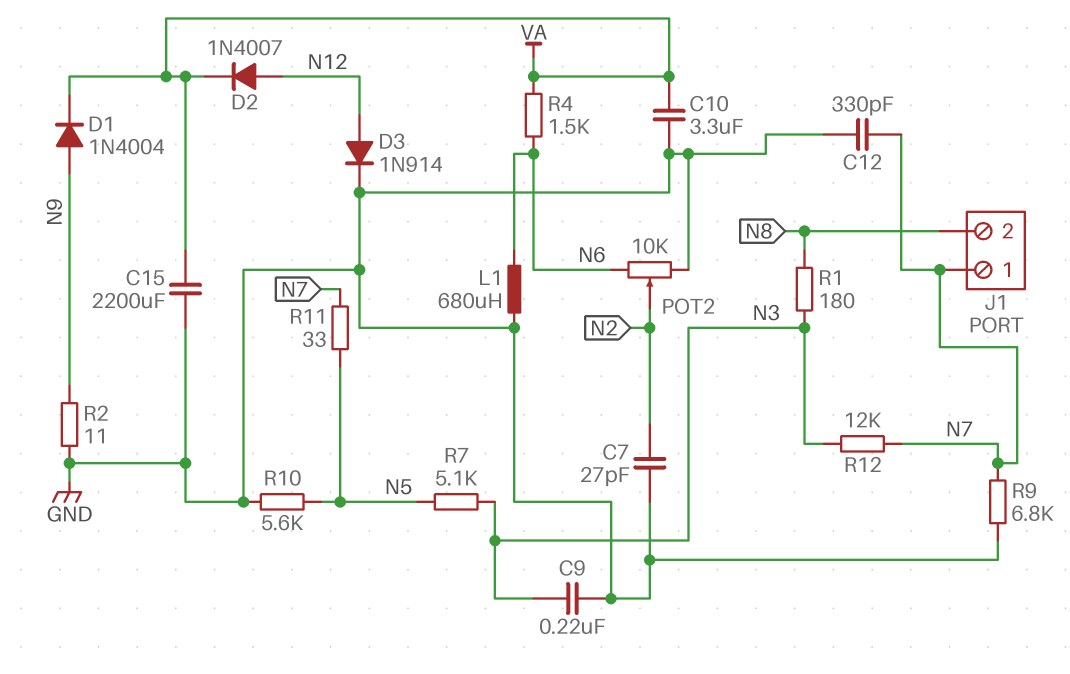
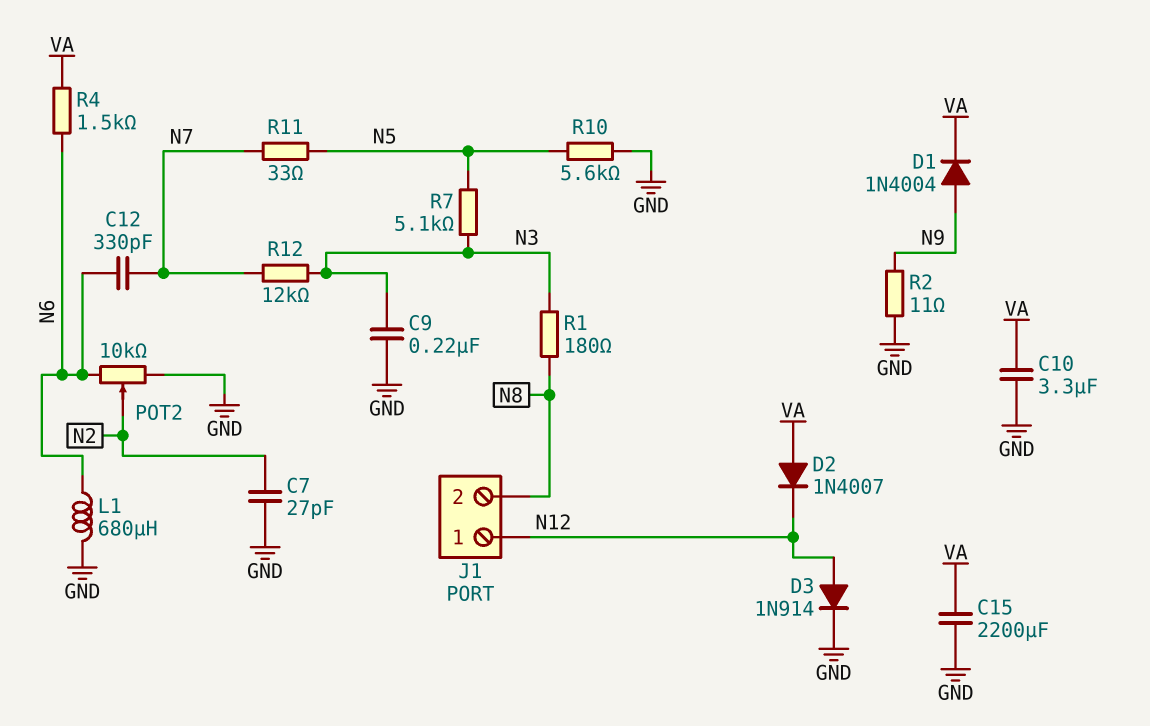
C12: 330pF (GND, N7) -> 330pF (N6, N7)
D2: diode 1N4007 (A N12, K VA) -> diode 1N4007 (A VA, K N12)
J1 pin 1: N7 -> N12
R9: 6.8k (GND, N7) -> none

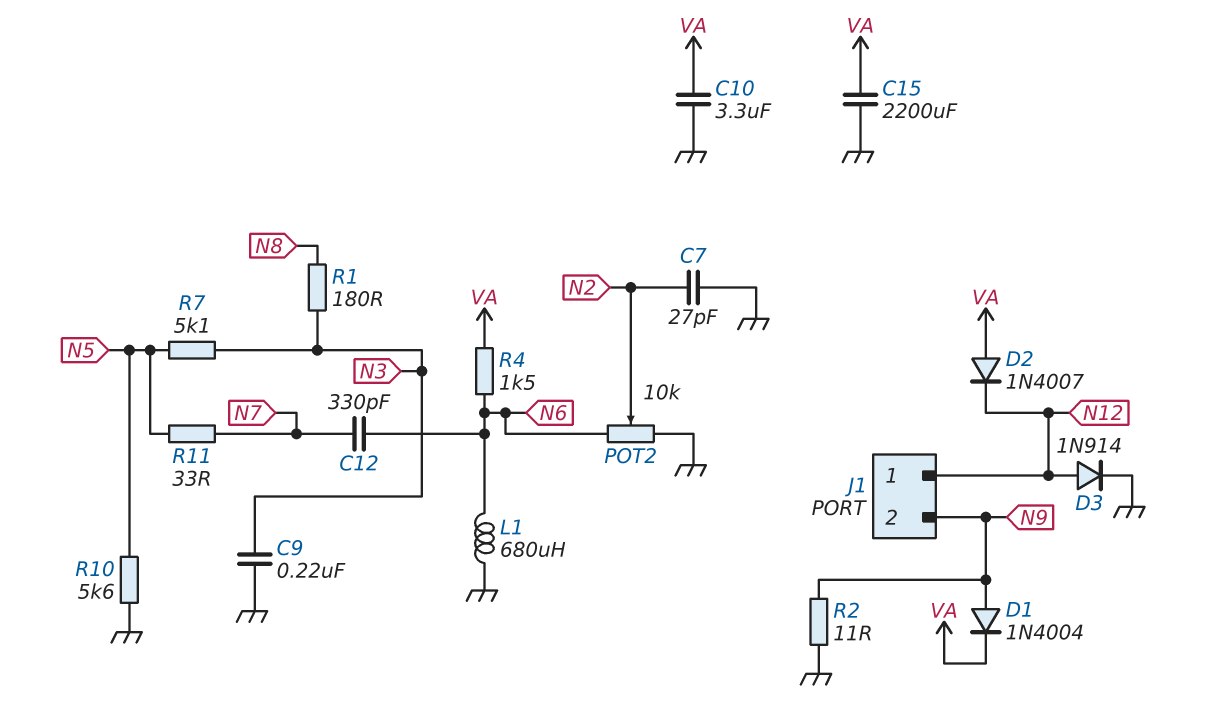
J1 pin 2: N8 -> N9
R12: 12k (N3, N7) -> none

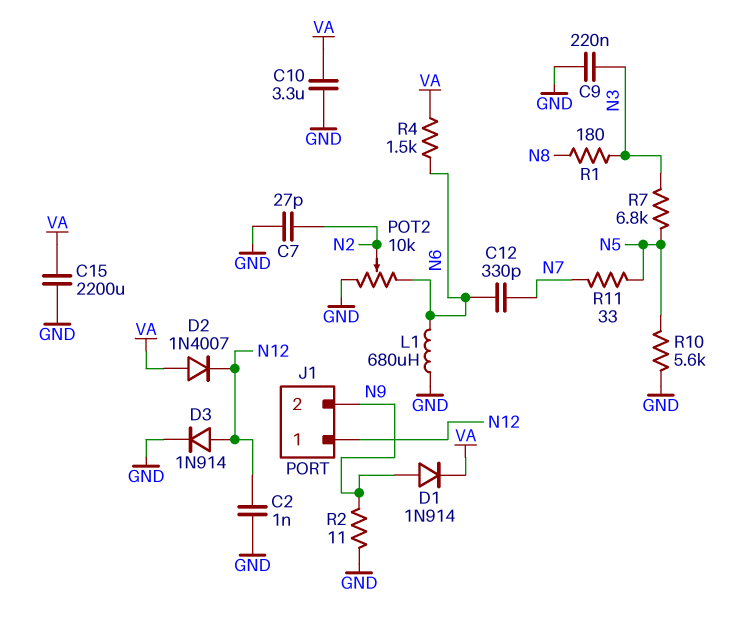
C2: none -> 1nF (GND, N12)
D1: diode 1N4004 (A N9, K VA) -> diode 1N914 (A N9, K VA)
R7: 5.1k (N3, N5) -> 6.8k (N3, N5)

